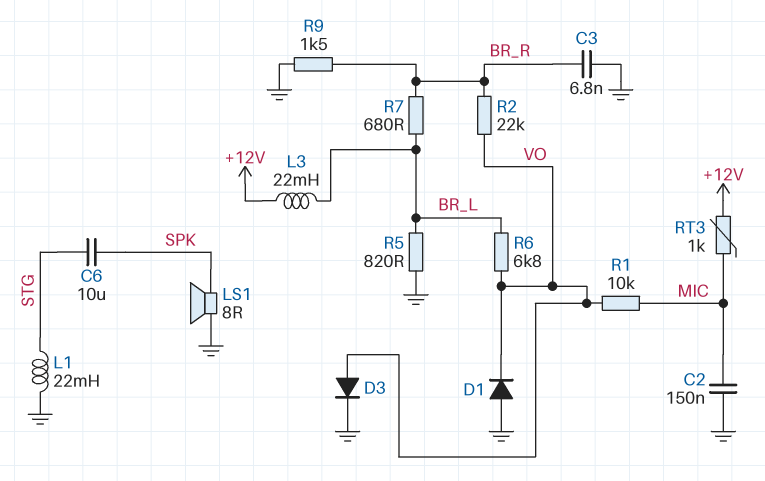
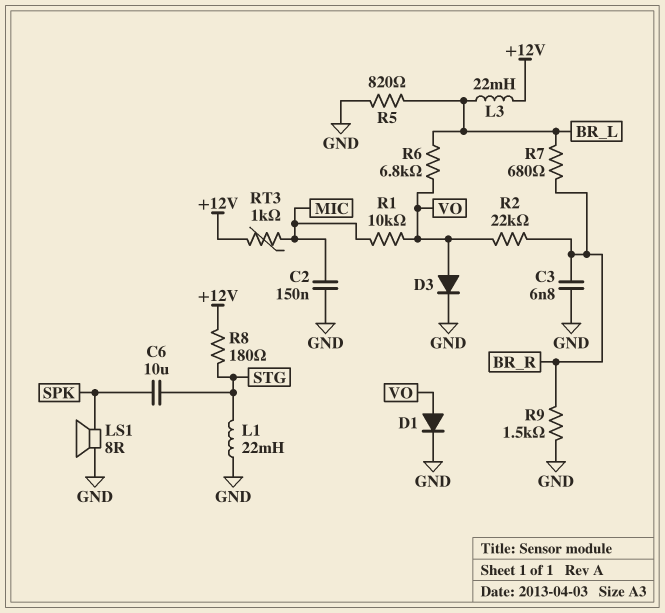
D1: diode (A GND, K VO) -> diode (A VO, K GND)
R8: none -> 180 (+12V, STG)

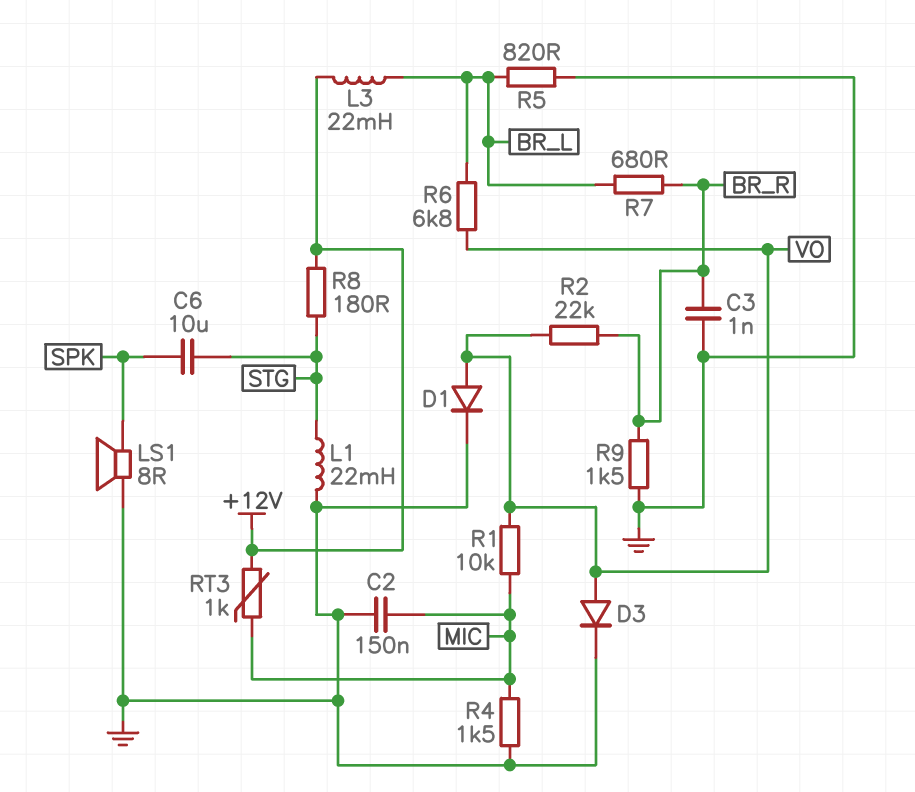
C3: 6.8nF (BR_R, GND) -> 1nF (BR_R, GND)
R4: none -> 1.5k (GND, MIC)

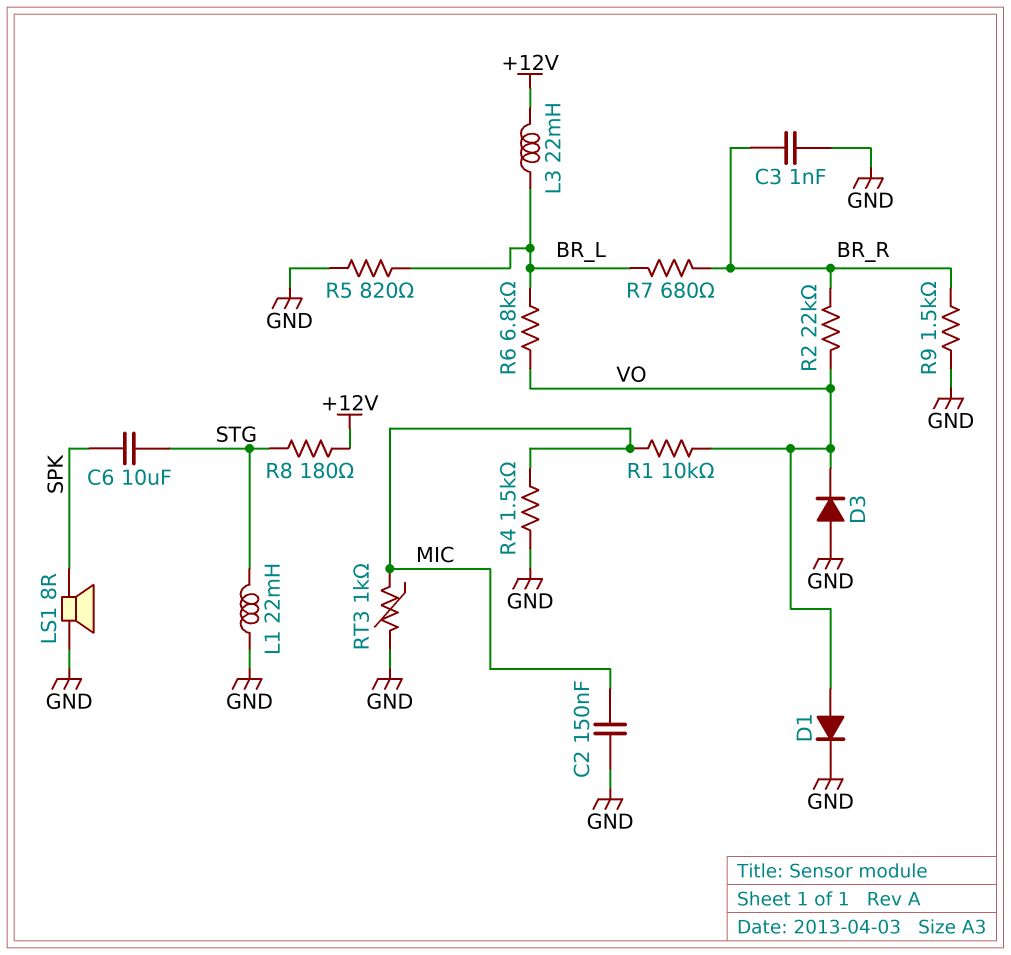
D3: diode (A VO, K GND) -> diode (A GND, K VO)
RT3: 1k (+12V, MIC) -> 1k (GND, MIC)

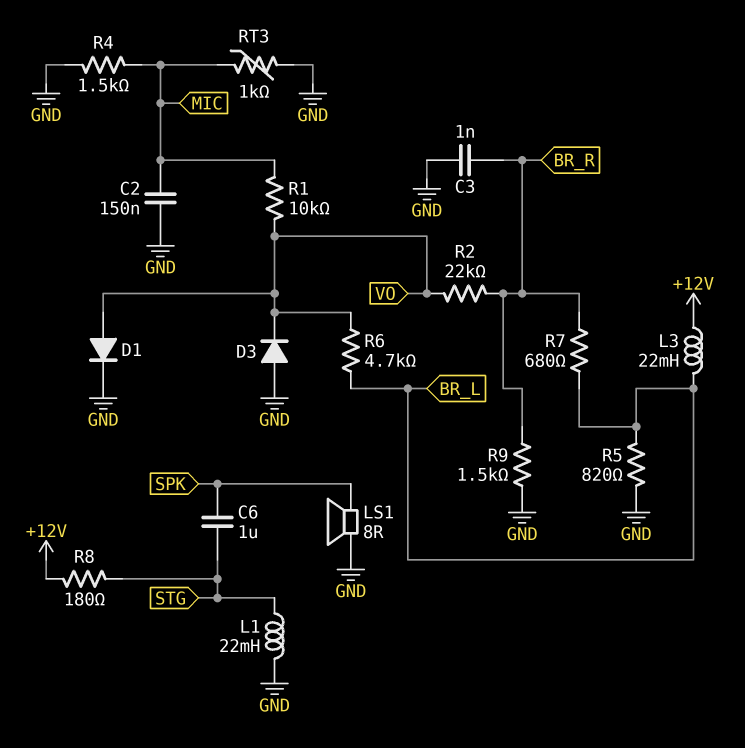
C6: 10uF (SPK, STG) -> 1uF (SPK, STG)
R6: 6.8k (BR_L, VO) -> 4.7k (BR_L, VO)

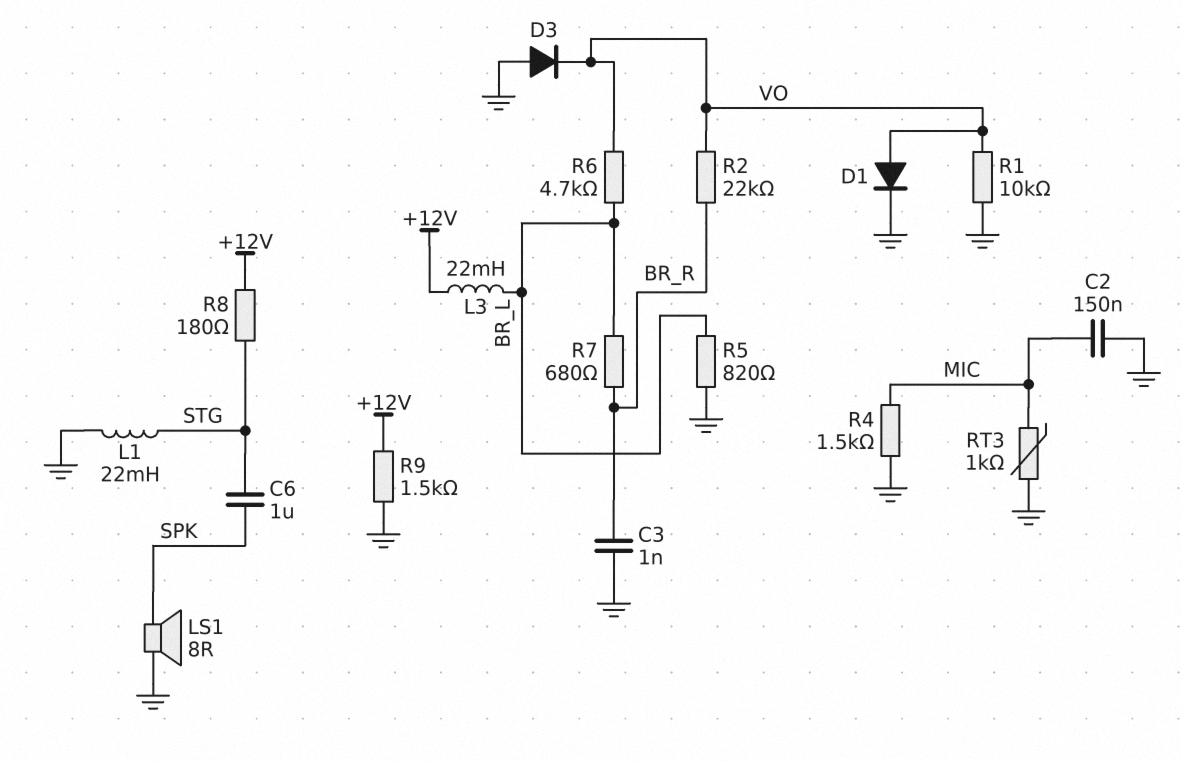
R1: 10k (MIC, VO) -> 10k (GND, VO)
R9: 1.5k (BR_R, GND) -> 1.5k (+12V, GND)

